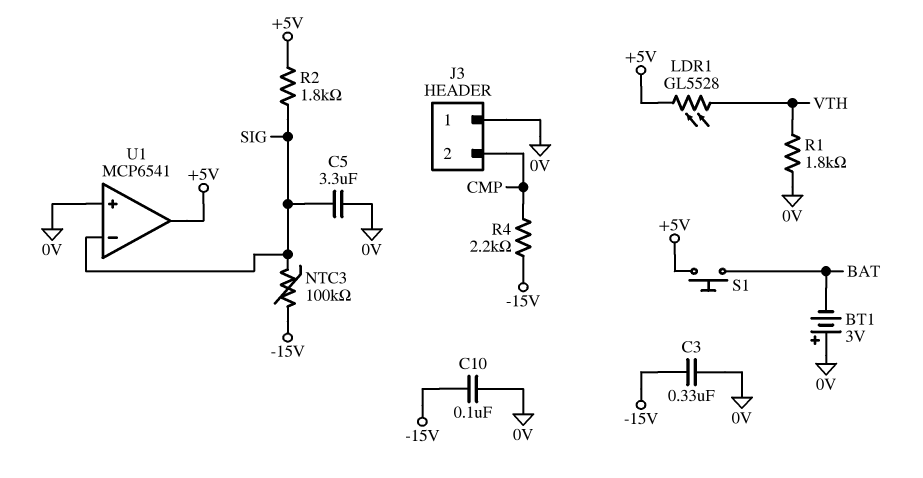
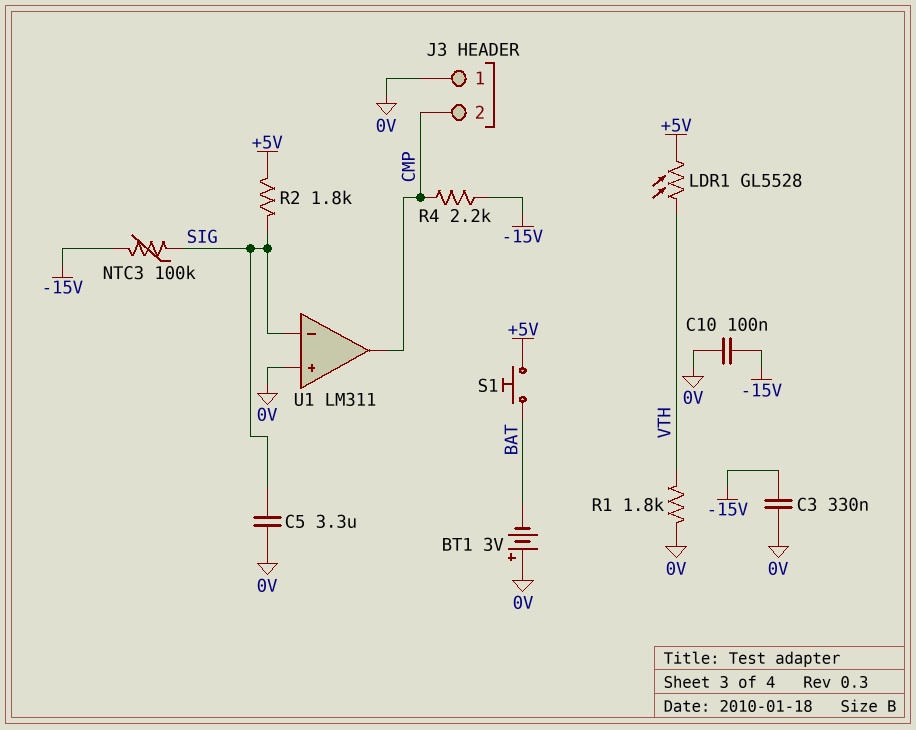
U1: MCP6541 -> LM311
U1 pin out: +5V -> CMP

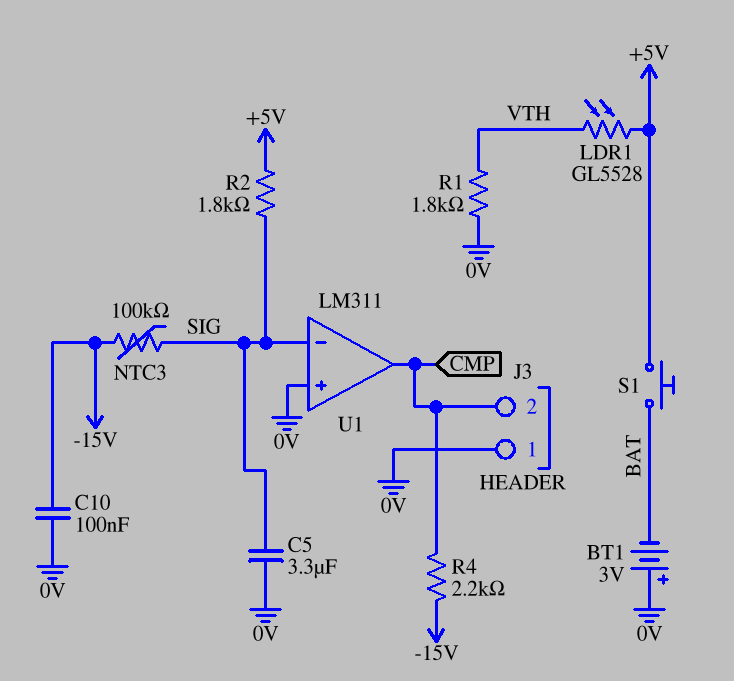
C3: 330nF (-15V, 0V) -> none

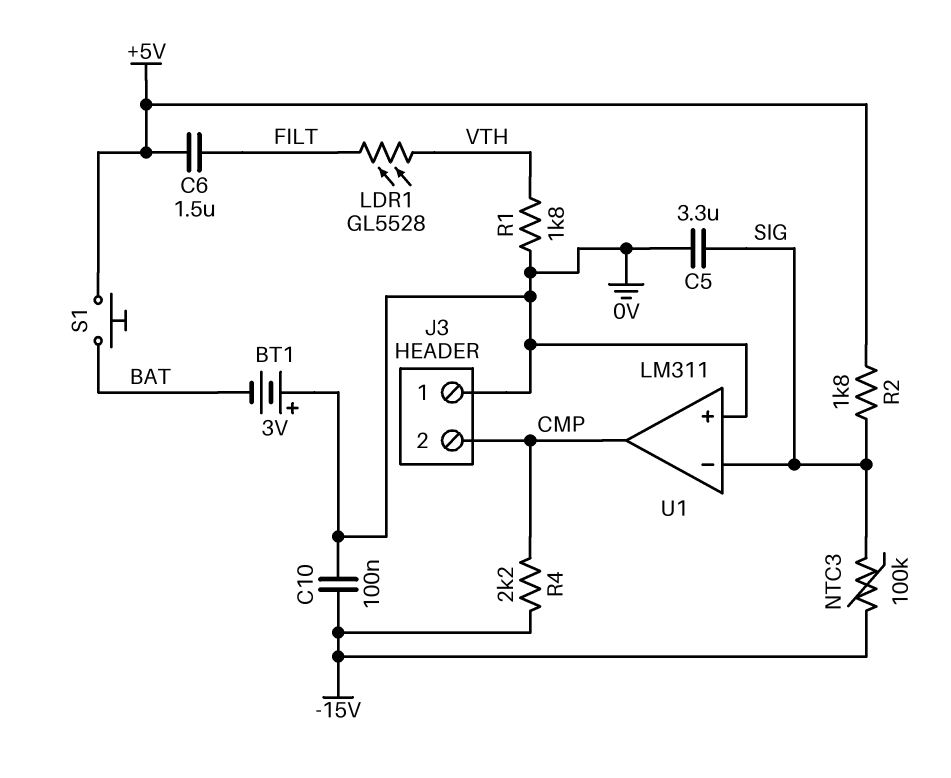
C6: none -> 1.5uF (+5V, FILT)
LDR1: GL5528 (+5V, VTH) -> GL5528 (FILT, VTH)

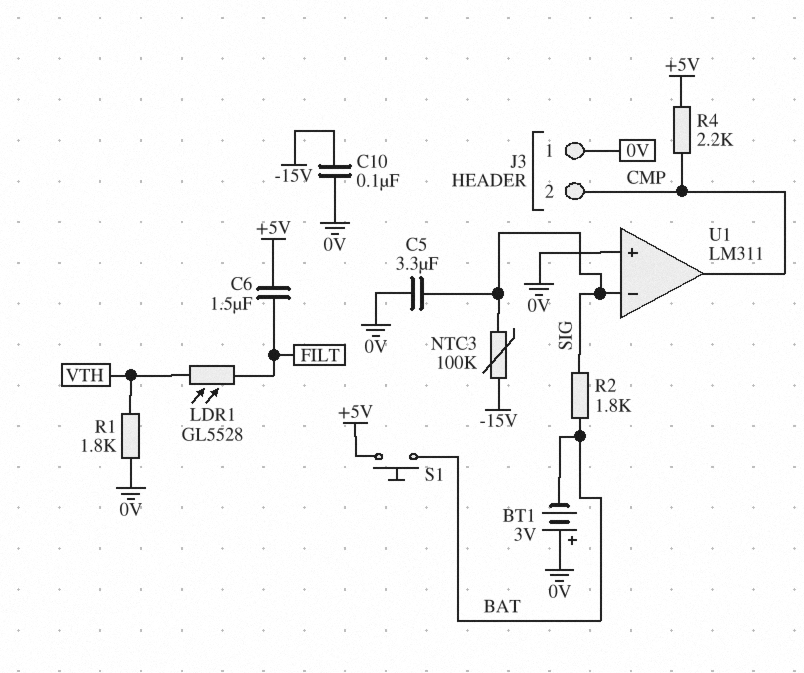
R2: 1.8k (+5V, SIG) -> 1.8k (BAT, SIG)
R4: 2.2k (-15V, CMP) -> 2.2k (+5V, CMP)

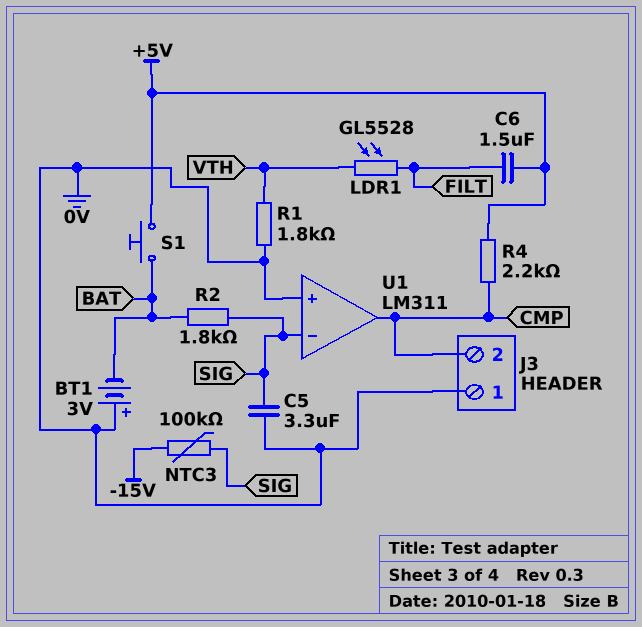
C10: 100nF (-15V, 0V) -> none

